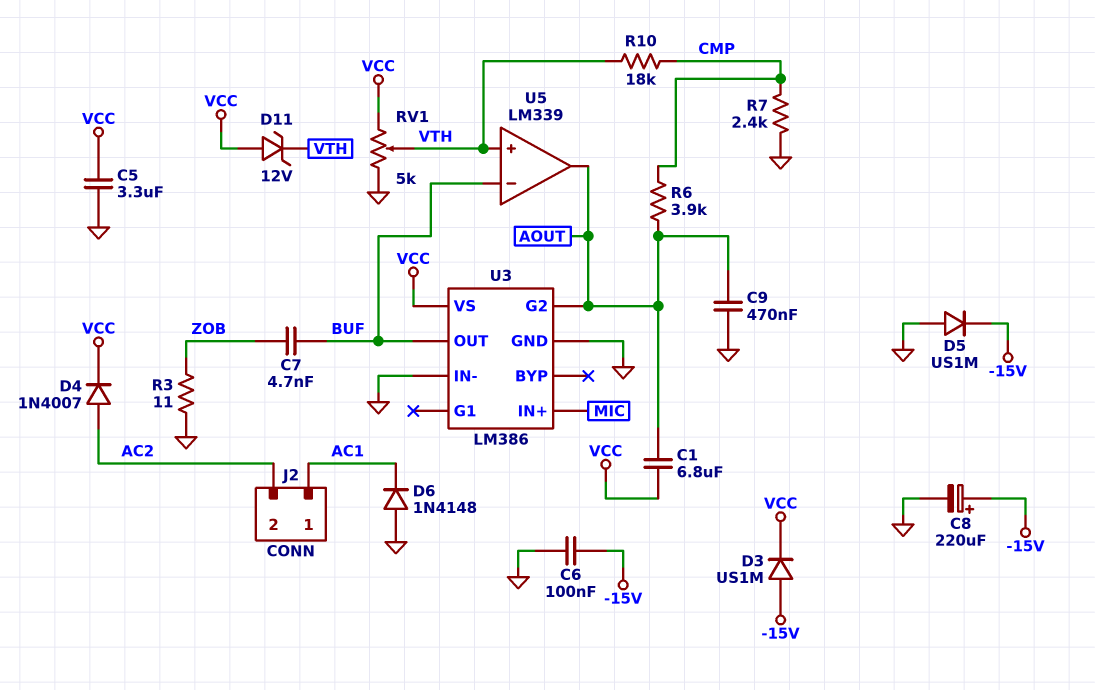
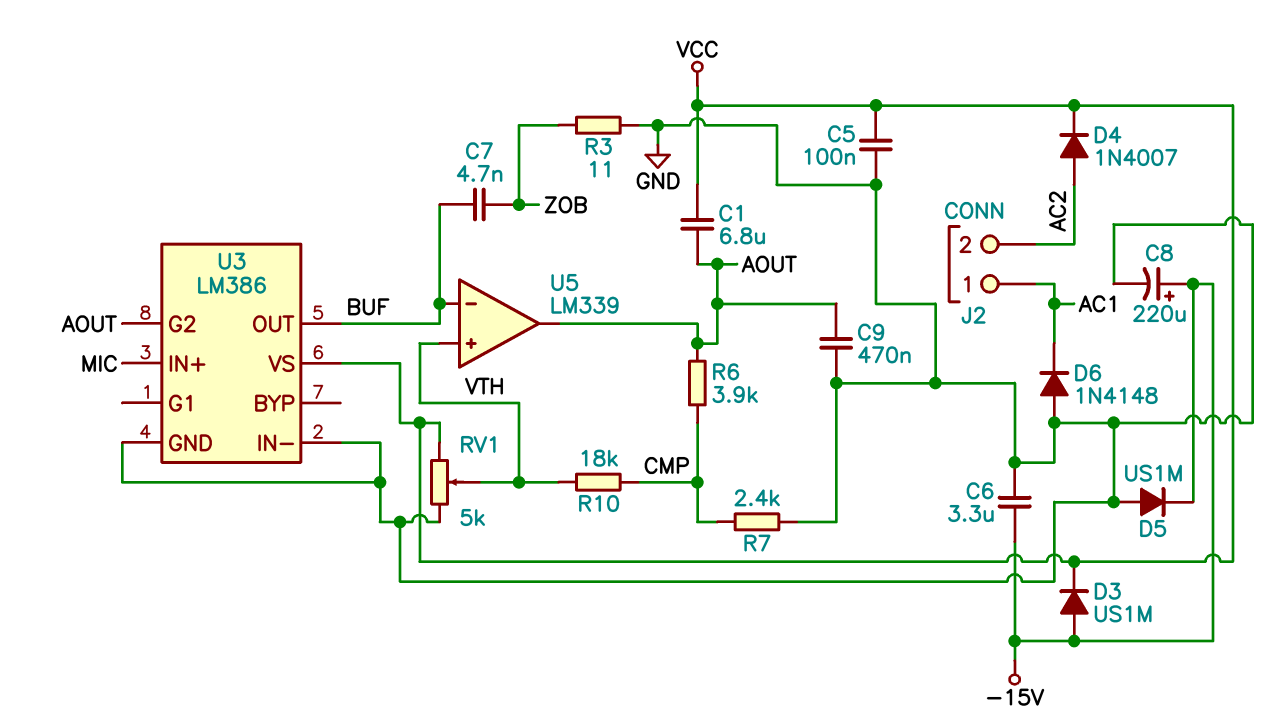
C5: 3.3uF (GND, VCC) -> 100nF (GND, VCC)
C6: 100nF (-15V, GND) -> 3.3uF (-15V, GND)
D11: zener 12V (A VCC, K VTH) -> none

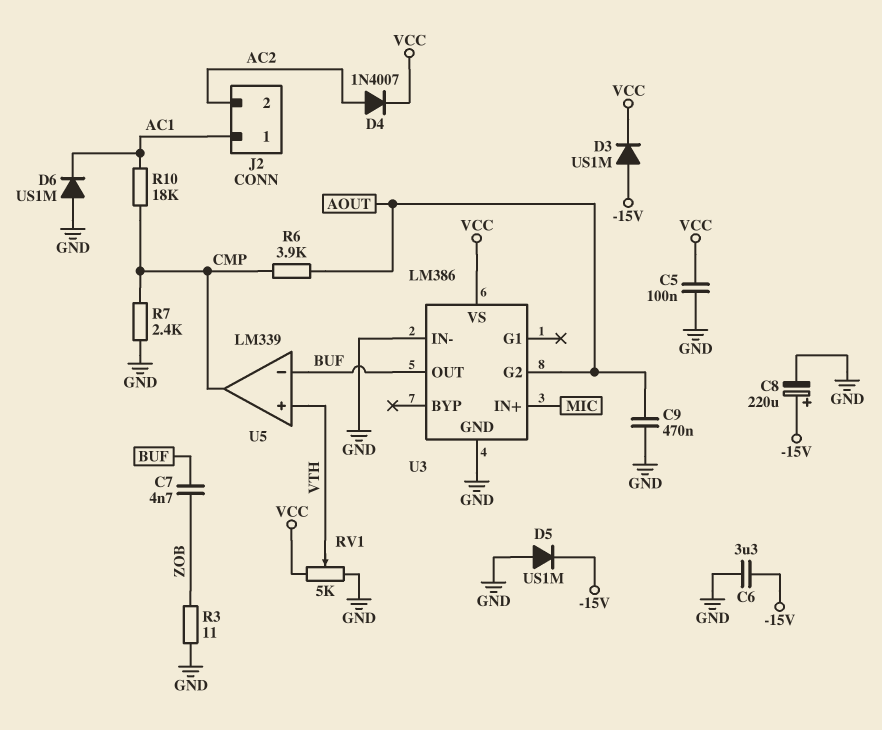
C1: 6.8uF (AOUT, VCC) -> none
D6: diode 1N4148 (A GND, K AC1) -> diode US1M (A GND, K AC1)
R10: 18k (CMP, VTH) -> 18k (AC1, CMP)
U5 pin out: AOUT -> CMP

